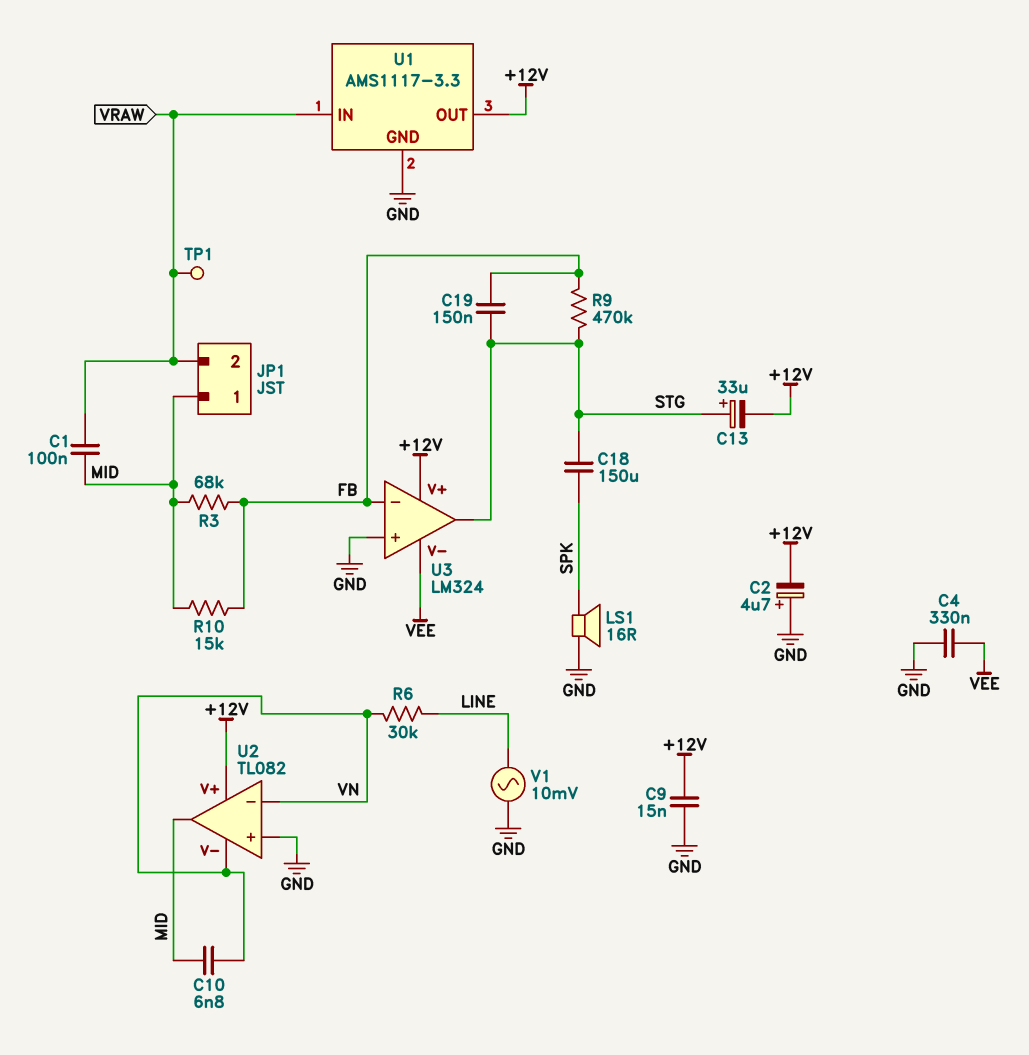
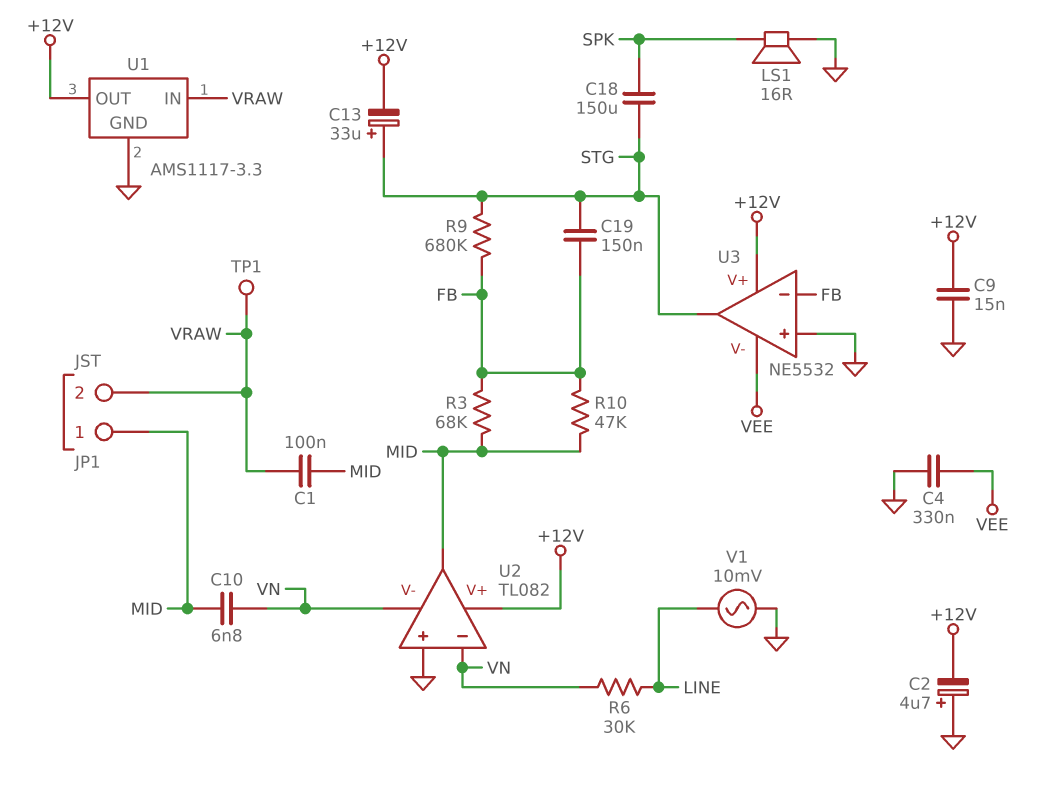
R9: 470k (FB, STG) -> 680k (FB, STG)
R10: 15k (FB, MID) -> 47k (FB, MID)
U3: LM324 -> NE5532

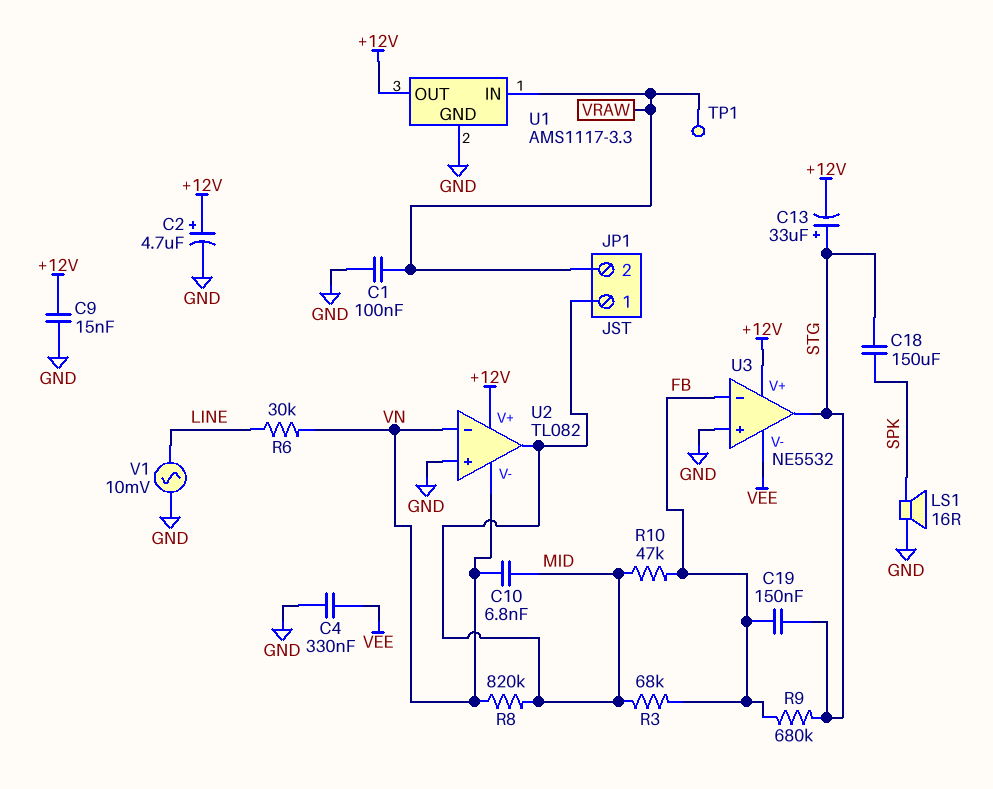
C1: 100nF (MID, VRAW) -> 100nF (GND, VRAW)
C2: 4.7uF (plus GND, minus +12V) -> 4.7uF (plus +12V, minus GND)
R8: none -> 820k (MID, VN)

